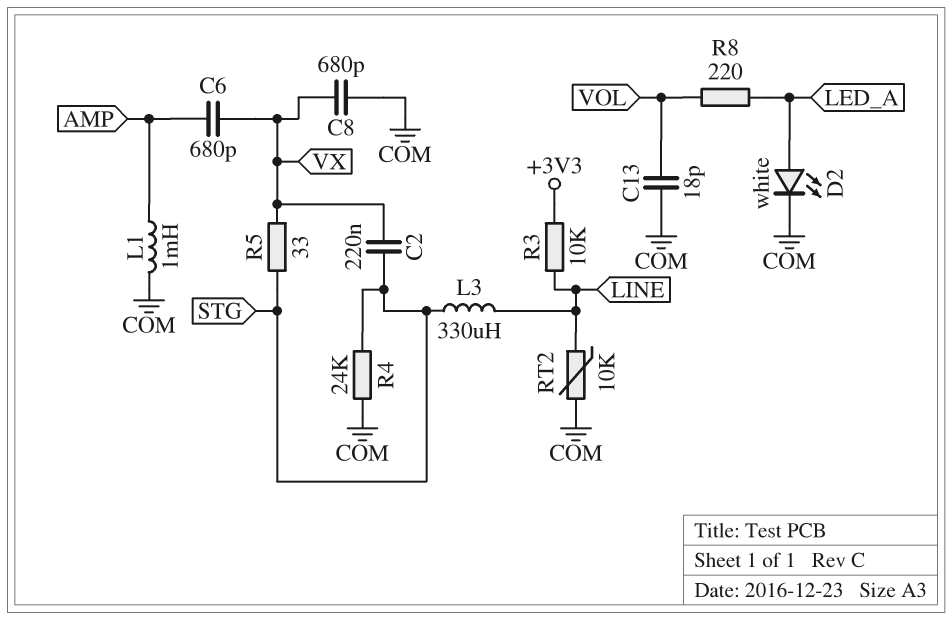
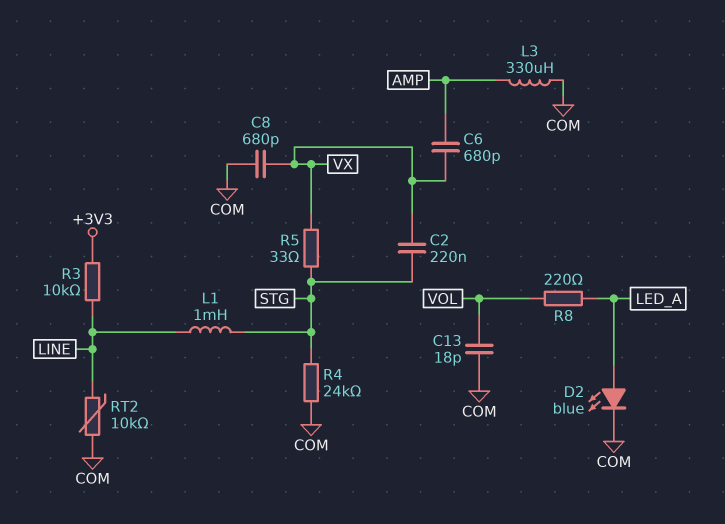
D2: LED white (A LED_A, K COM) -> LED blue (A LED_A, K COM)
L1: 1mH (AMP, COM) -> 1mH (LINE, STG)
L3: 330uH (LINE, STG) -> 330uH (AMP, COM)

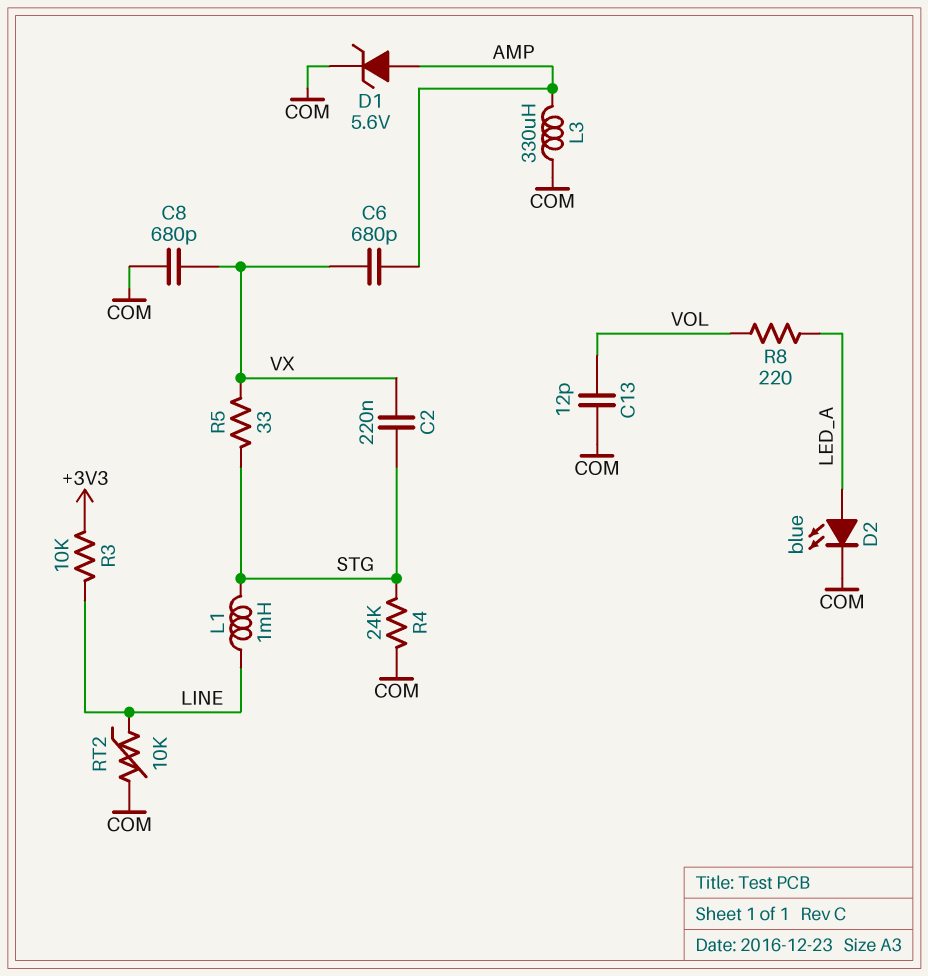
C13: 18pF (COM, VOL) -> 12pF (COM, VOL)
D1: none -> zener 5.6V (A AMP, K COM)

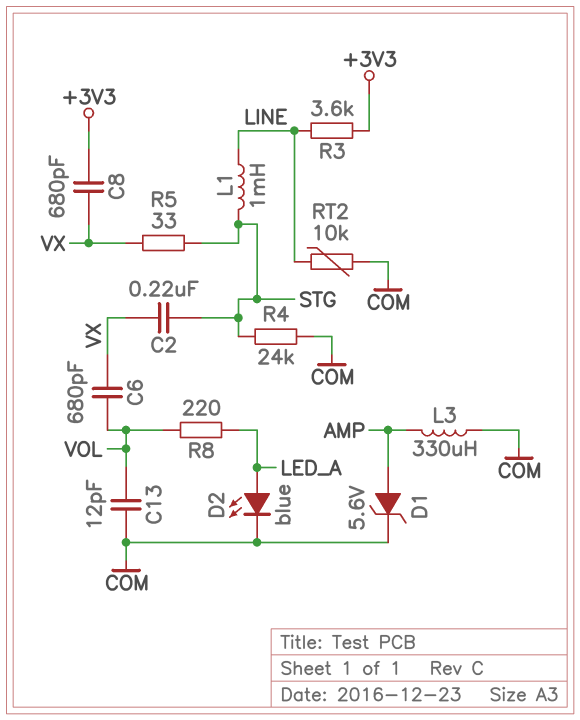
C6: 680pF (AMP, VX) -> 680pF (VOL, VX)
C8: 680pF (COM, VX) -> 680pF (+3V3, VX)
R3: 10k (+3V3, LINE) -> 3.6k (+3V3, LINE)

